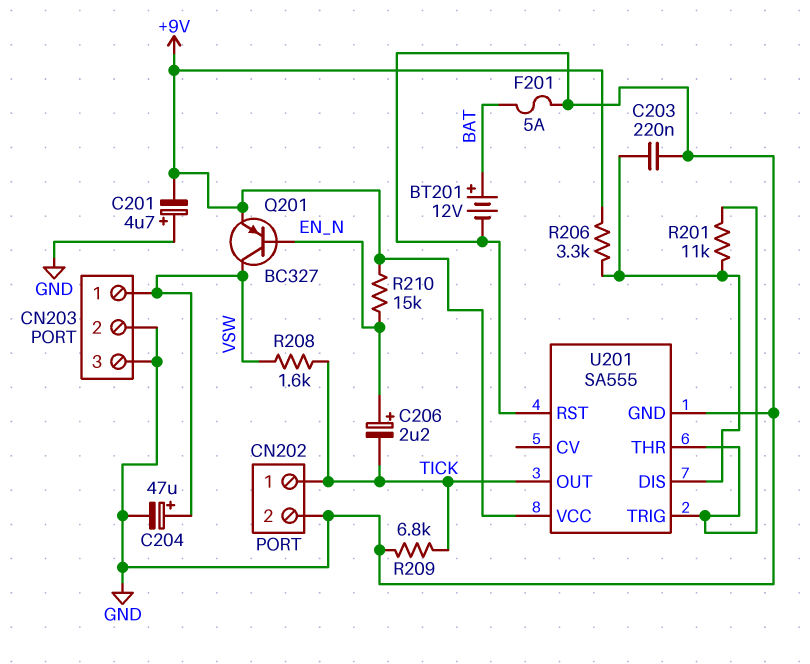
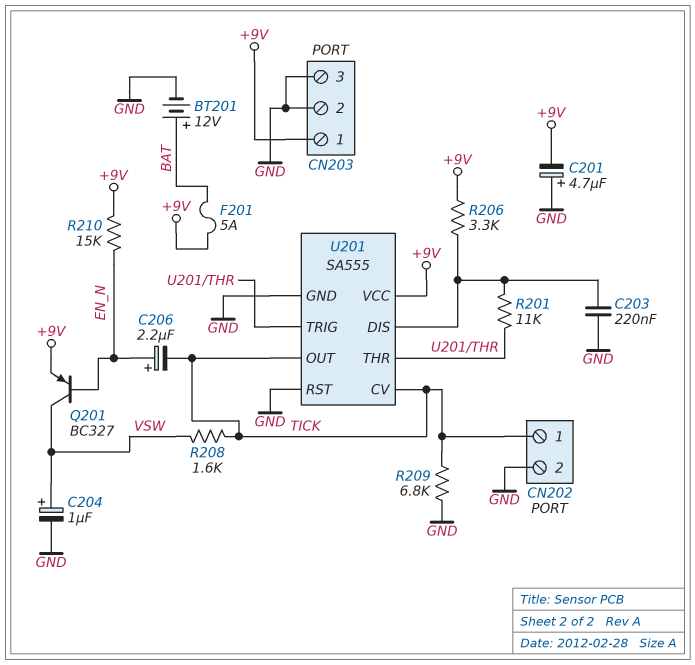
C204: 47uF (plus VSW, minus GND) -> 1uF (plus VSW, minus GND)
CN203 pin 1: VSW -> +9V
F201: 5A (BAT, GND) -> 5A (+9V, BAT)
U201 pin CV: none -> TICK

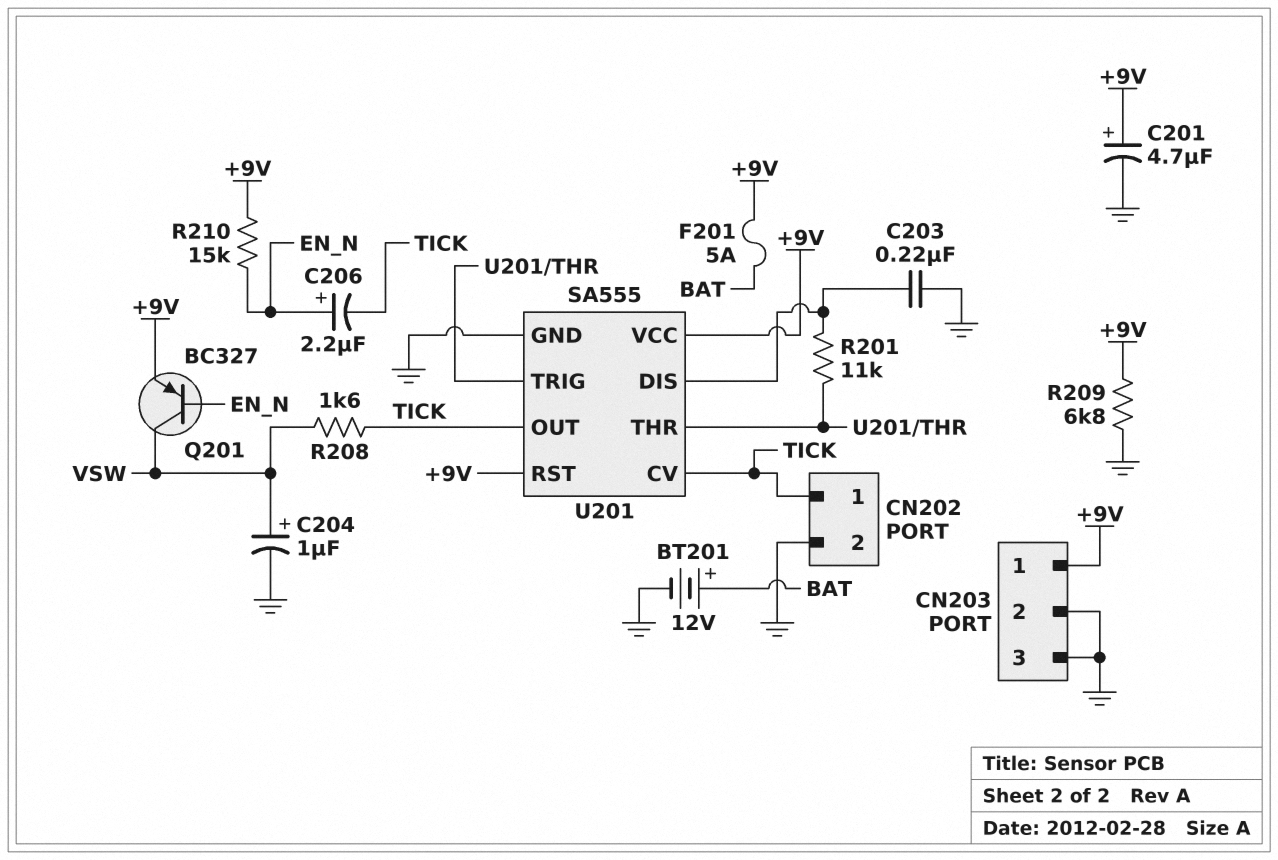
C201: 4.7uF (plus GND, minus +9V) -> 4.7uF (plus +9V, minus GND)
R206: 3.3k (+9V, U201/DIS) -> none
R209: 6.8k (GND, TICK) -> 6.8k (+9V, GND)
U201 pin RST: GND -> +9V

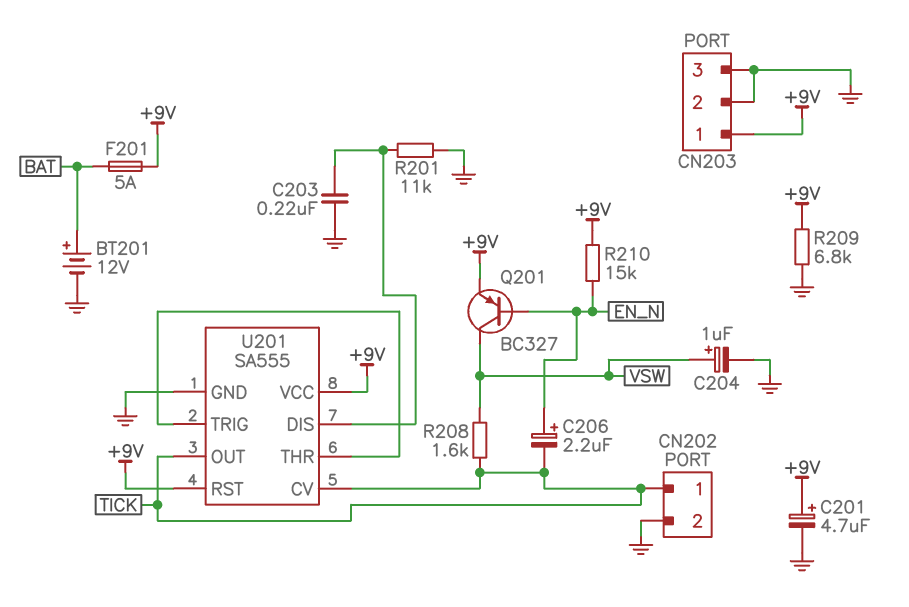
R201: 11k (U201/DIS, U201/THR) -> 11k (GND, U201/DIS)

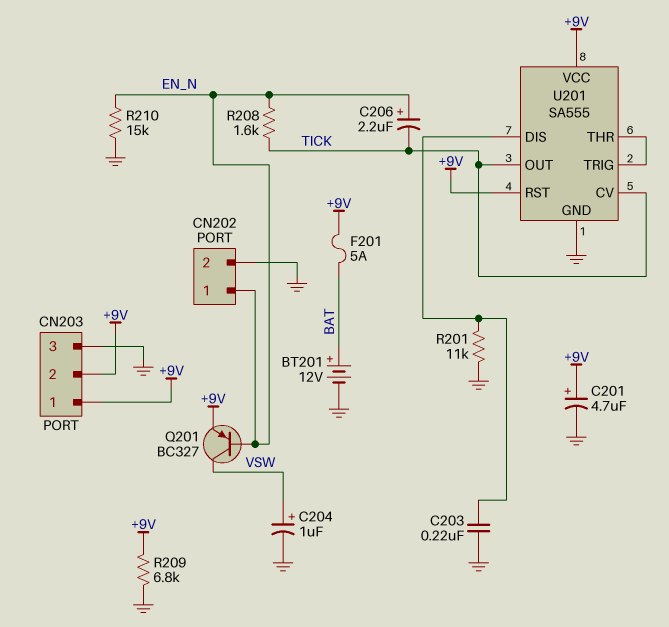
CN202 pin 1: TICK -> EN_N
CN203 pin 2: GND -> +9V
R208: 1.6k (TICK, VSW) -> 1.6k (EN_N, TICK)
R210: 15k (+9V, EN_N) -> 15k (EN_N, GND)

